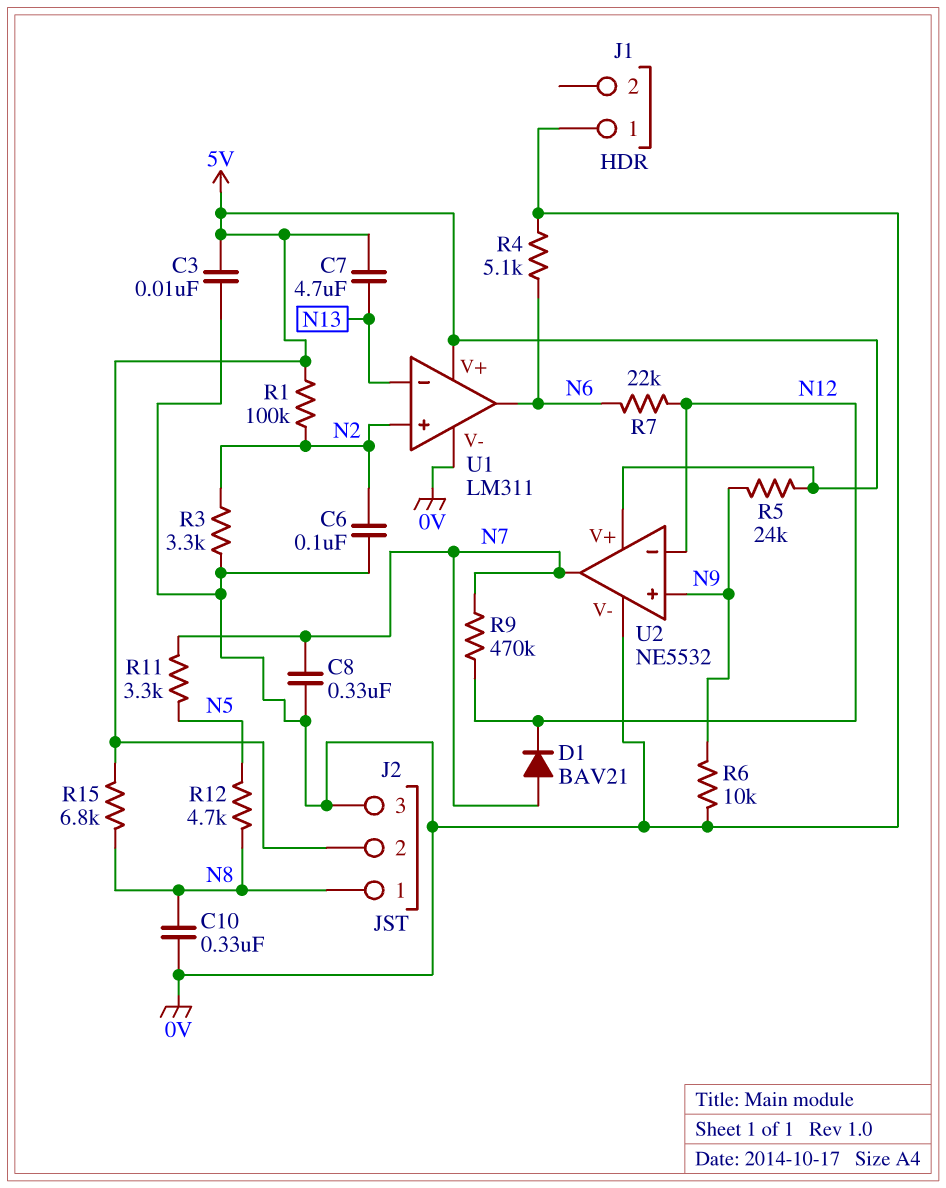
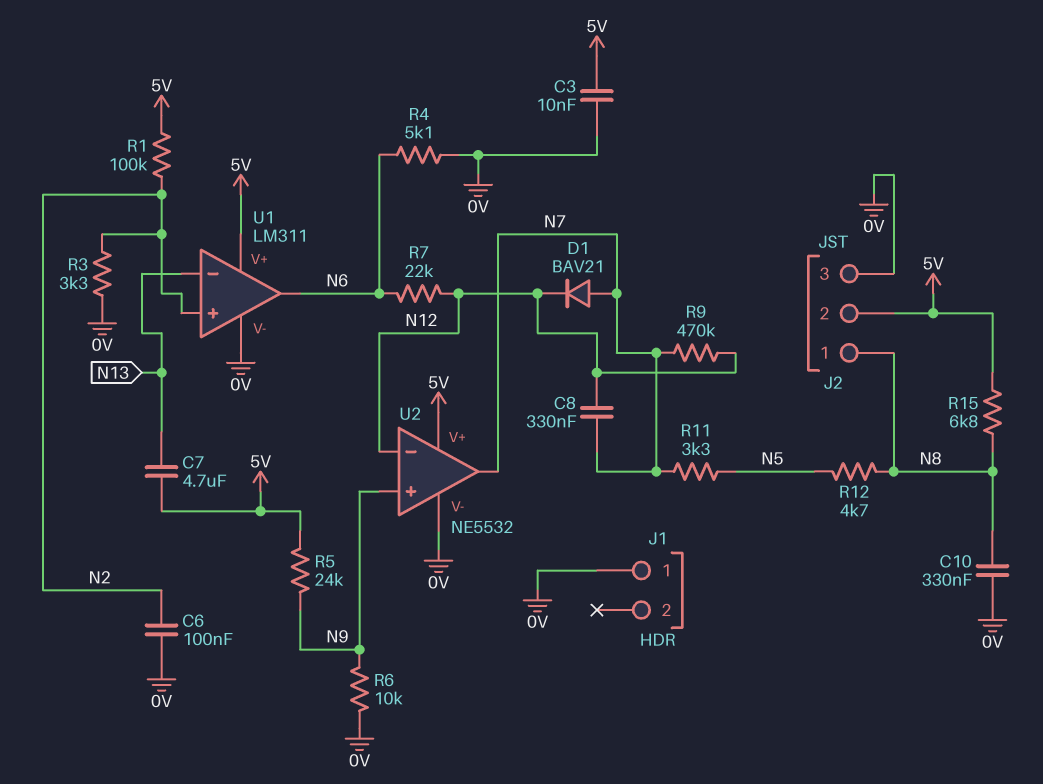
C8: 330nF (0V, N7) -> 330nF (N7, N12)

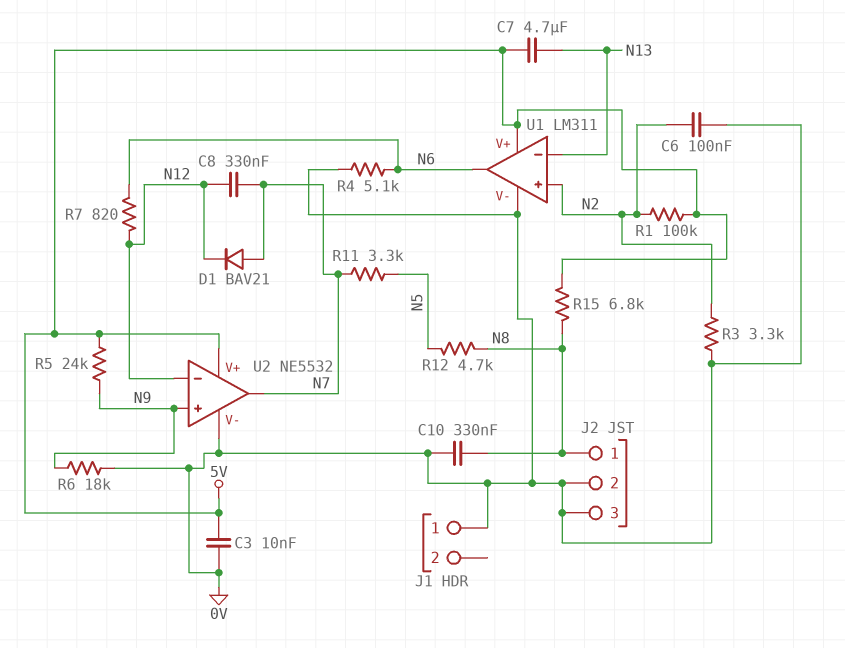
J2 pin 2: 5V -> 0V
R6: 10k (0V, N9) -> 18k (0V, N9)
R7: 22k (N6, N12) -> 820 (N6, N12)
R9: 470k (N7, N12) -> none

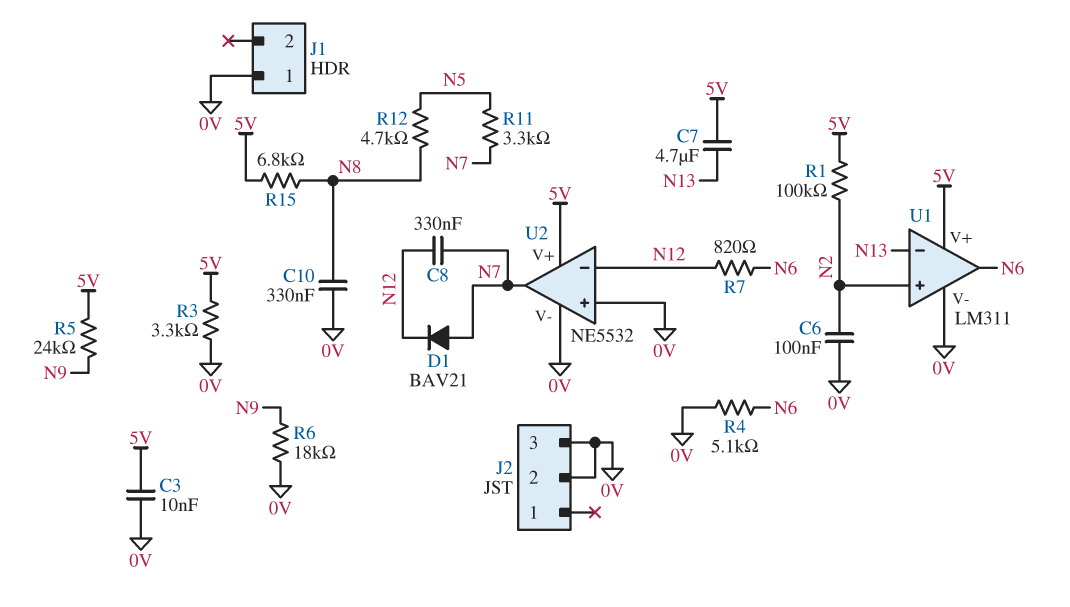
J2 pin 1: N8 -> none
R3: 3.3k (0V, N2) -> 3.3k (0V, 5V)
U2 pin in+: N9 -> 0V

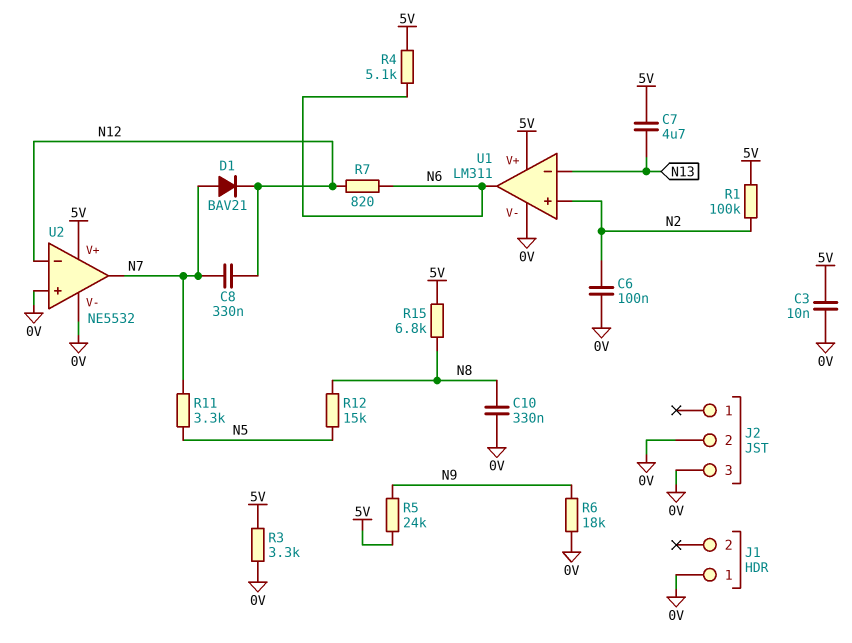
R4: 5.1k (0V, N6) -> 5.1k (5V, N6)
R12: 4.7k (N5, N8) -> 15k (N5, N8)

